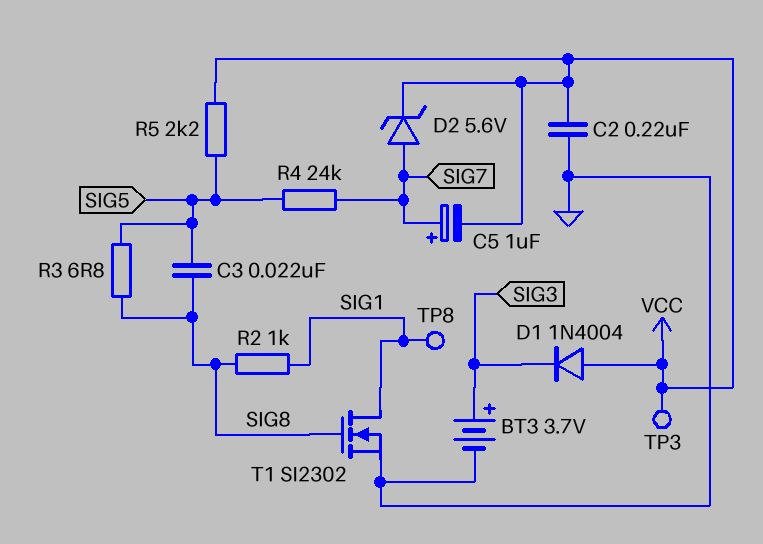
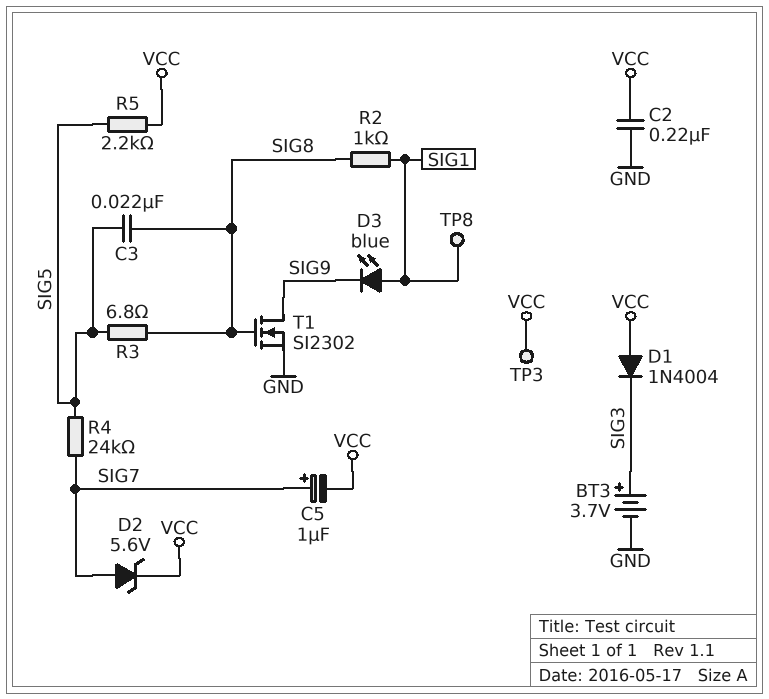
D3: none -> LED blue (A SIG1, K SIG9)
T1: NMOS SI2302 (G SIG8, D SIG1, S GND) -> NMOS SI2302 (G SIG8, D SIG9, S GND)

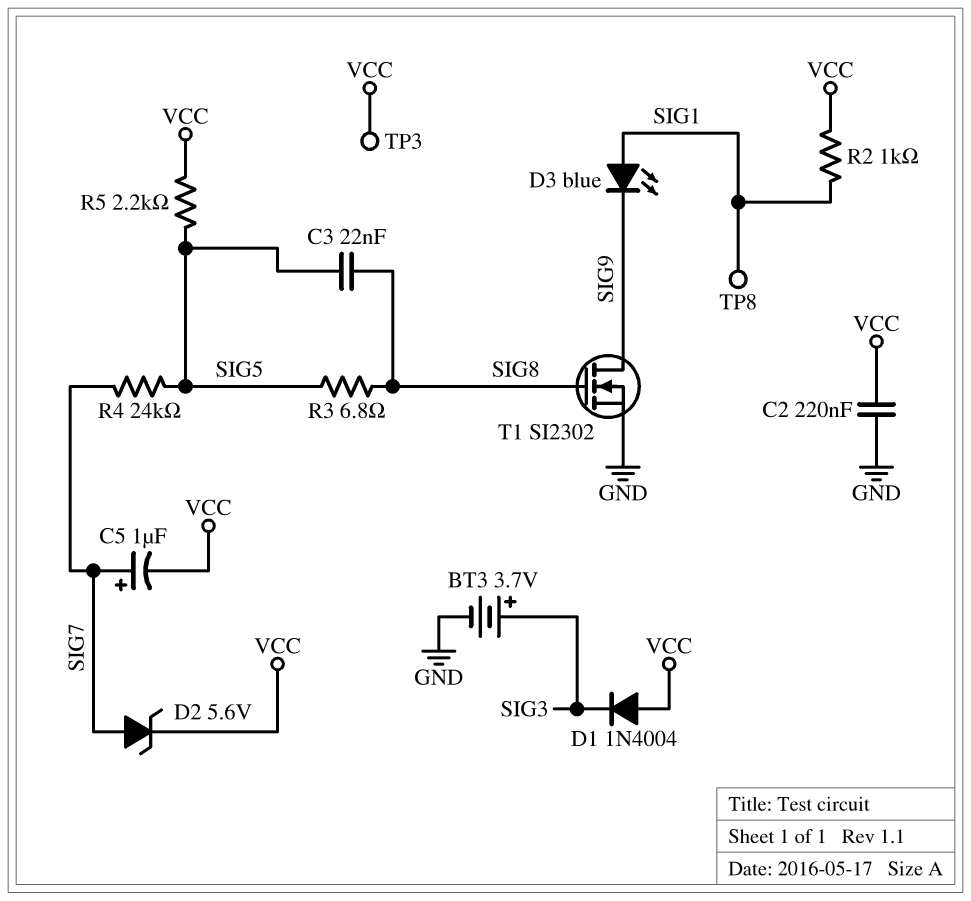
R2: 1k (SIG1, SIG8) -> 1k (SIG1, VCC)

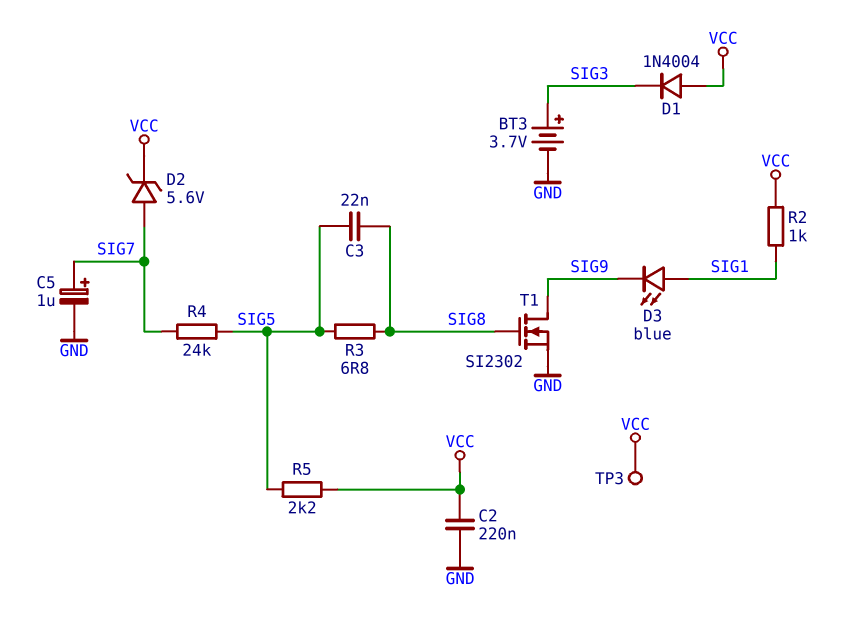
C5: 1uF (plus SIG7, minus VCC) -> 1uF (plus SIG7, minus GND)
TP8: test point (SIG1) -> none

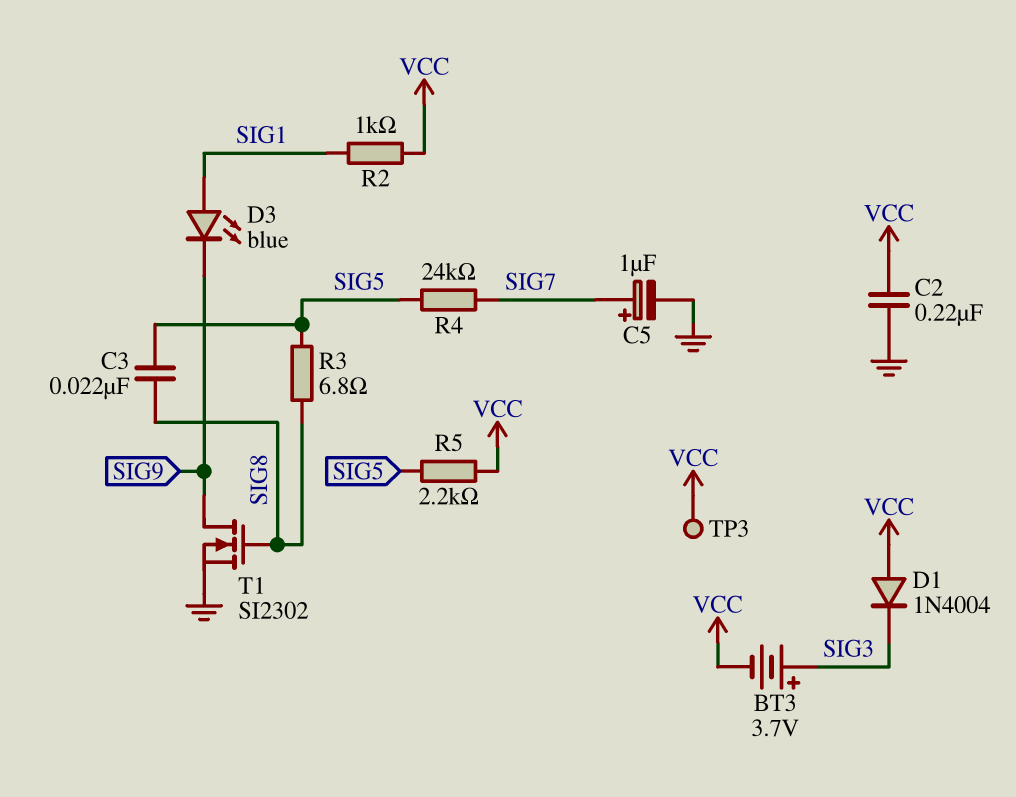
BT3: 3.7V (plus SIG3, minus GND) -> 3.7V (plus SIG3, minus VCC)
D2: zener 5.6V (A SIG7, K VCC) -> none

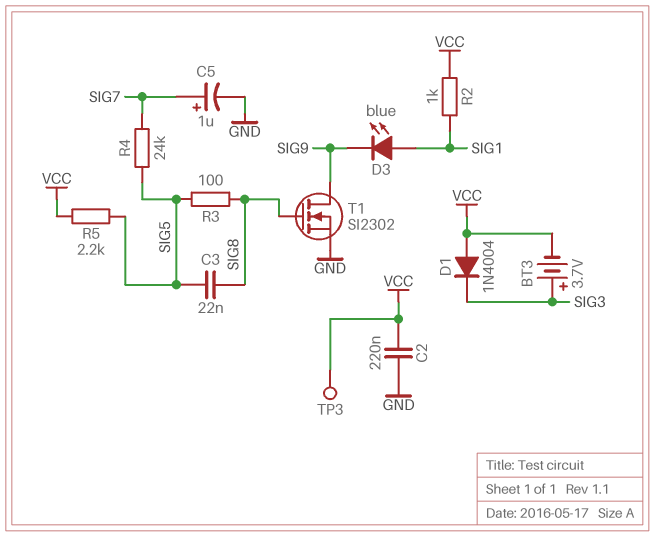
R3: 6.8 (SIG5, SIG8) -> 100 (SIG5, SIG8)

